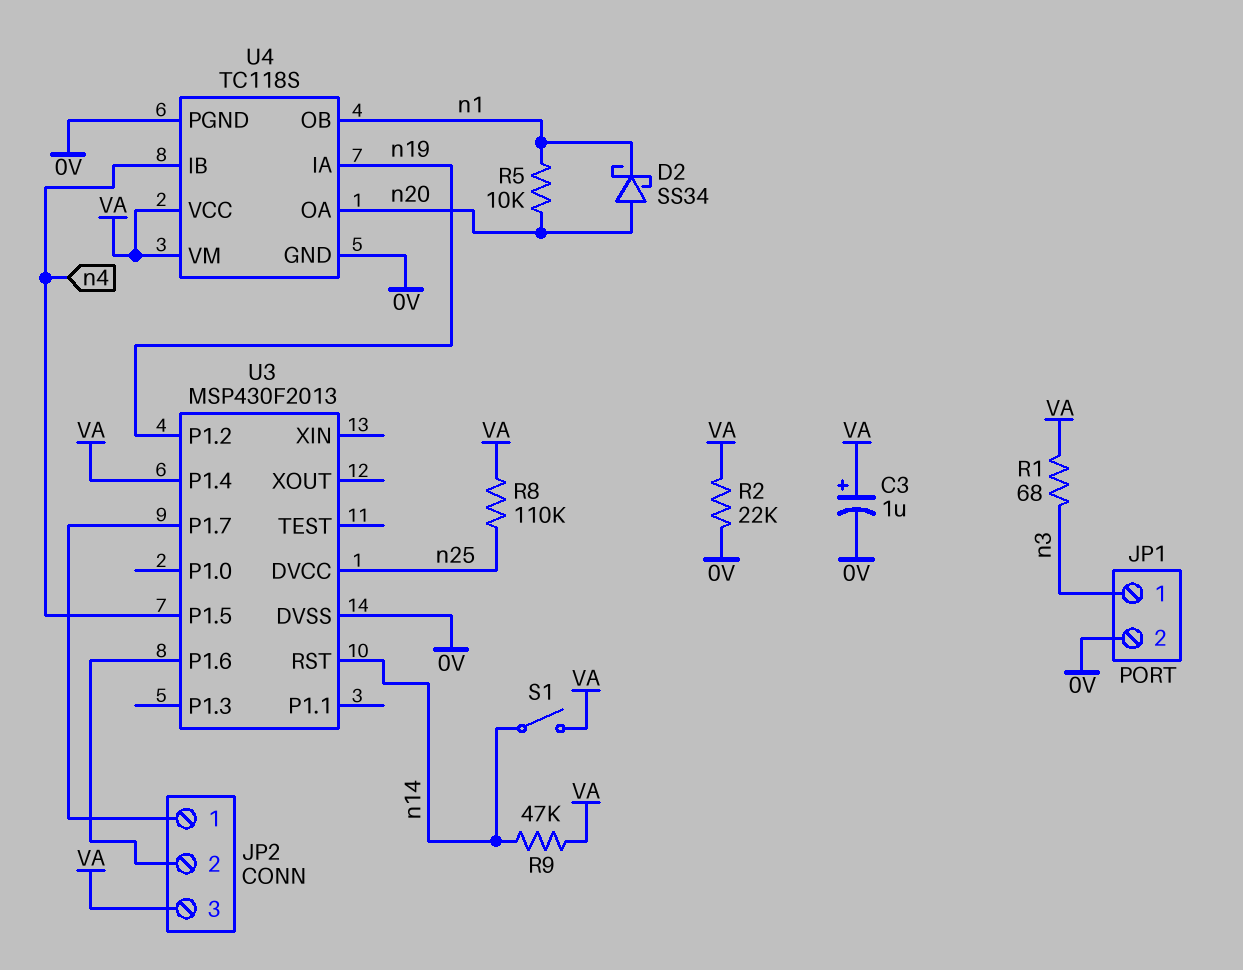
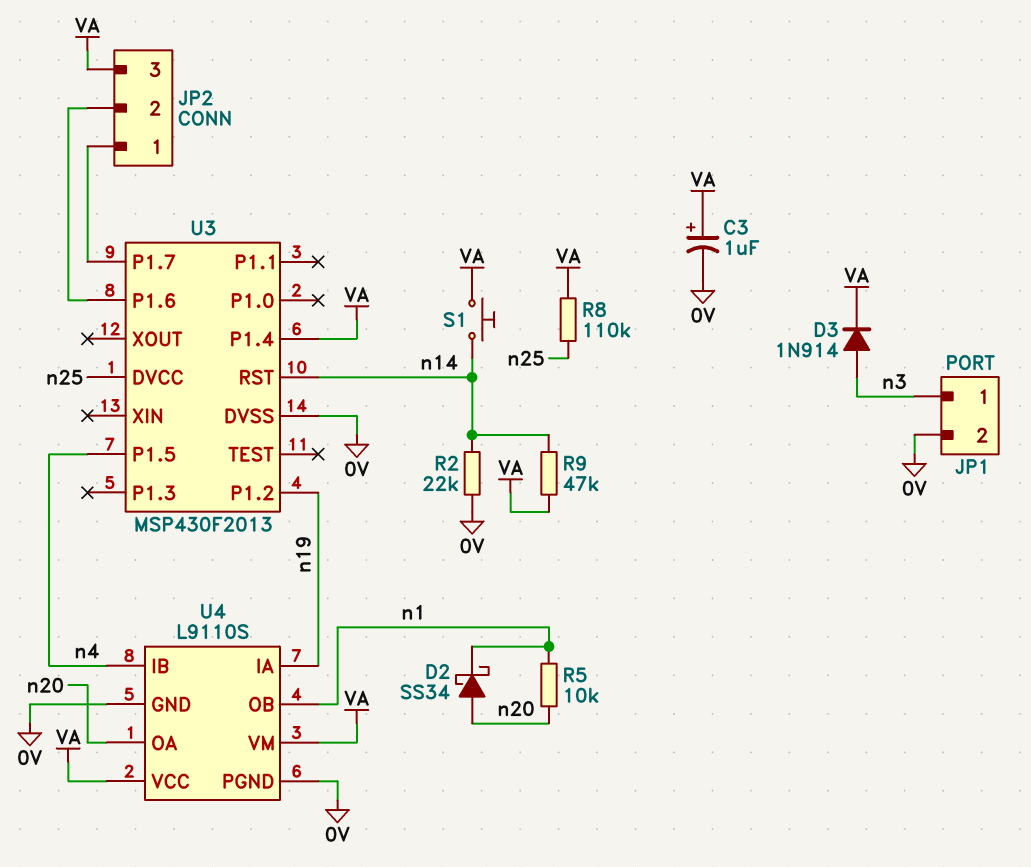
D3: none -> diode 1N914 (A n3, K VA)
R1: 68 (VA, n3) -> none
R2: 22k (0V, VA) -> 22k (0V, n14)
S1: switch (VA, n14) -> button (VA, n14)
U4: TC118S -> L9110S

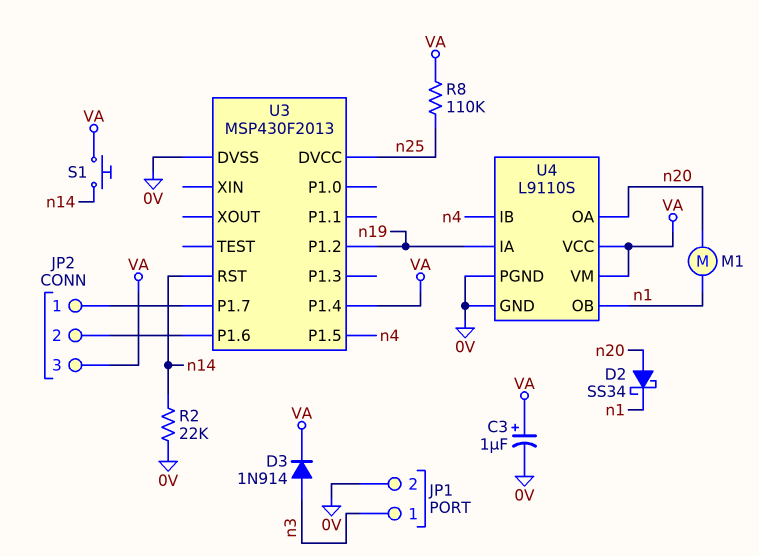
M1: none -> motor (n1, n20)
R5: 10k (n1, n20) -> none
R9: 47k (VA, n14) -> none

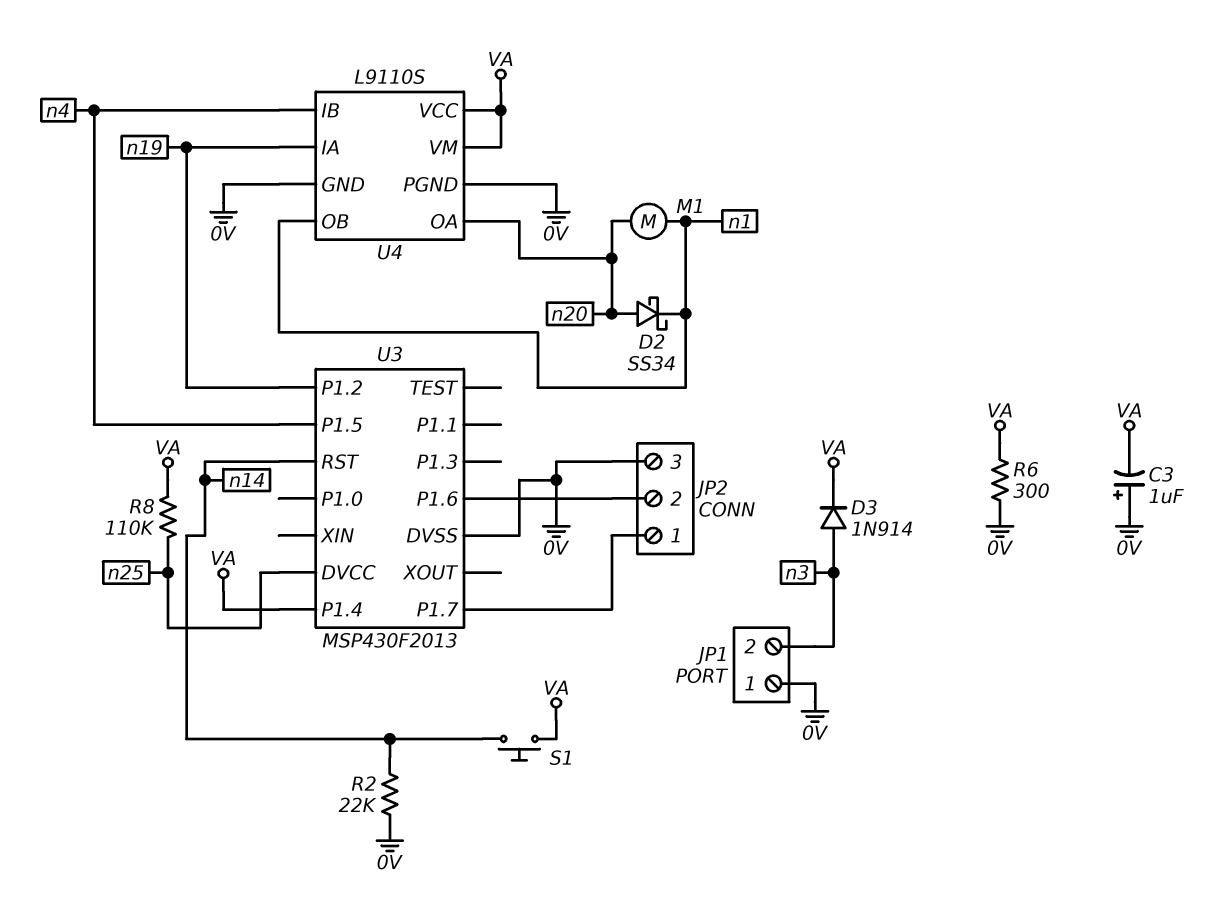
C3: 1uF (plus VA, minus 0V) -> 1uF (plus 0V, minus VA)
JP1 pin 1: n3 -> 0V
JP1 pin 2: 0V -> n3
JP2 pin 3: VA -> 0V
R6: none -> 300 (0V, VA)

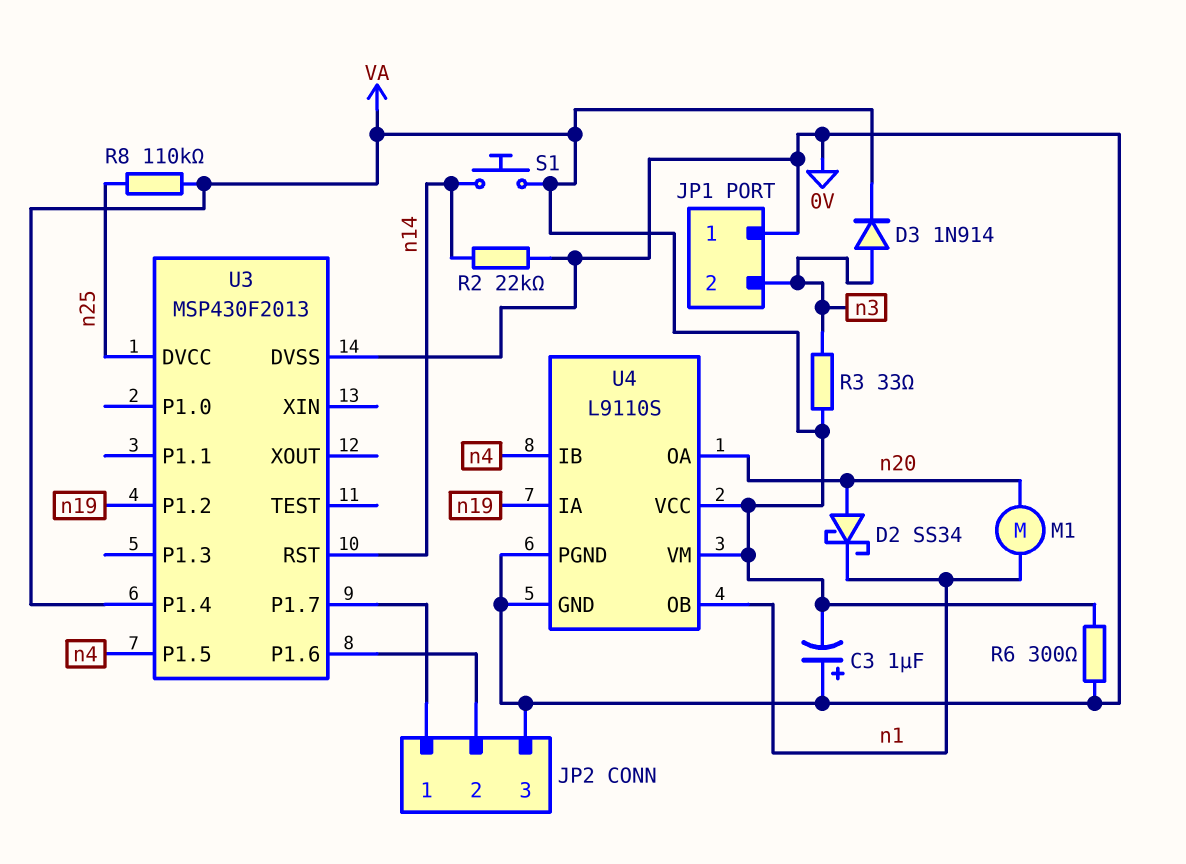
R3: none -> 33 (VA, n3)

